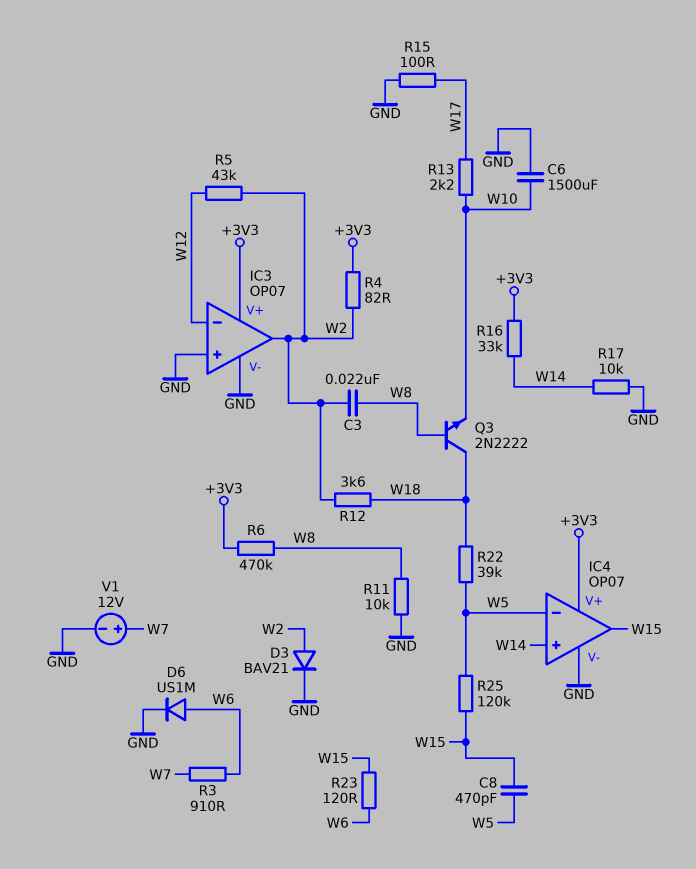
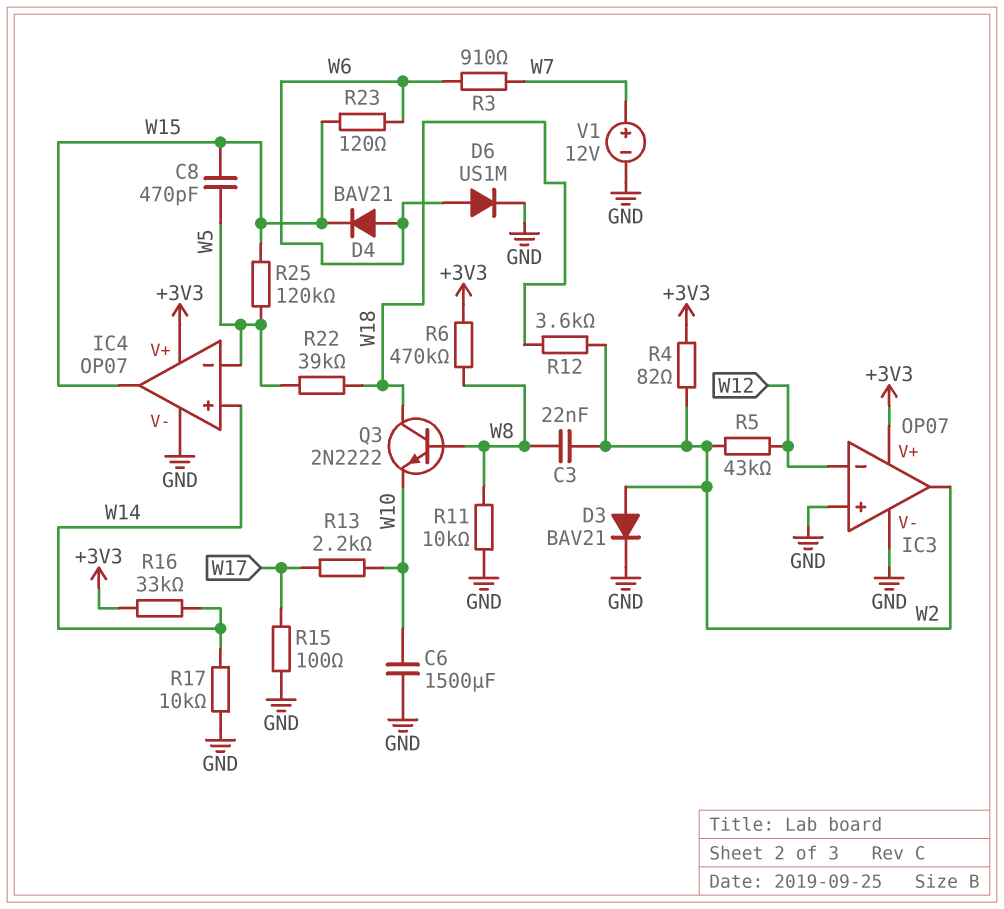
D4: none -> diode BAV21 (A W6, K W15)

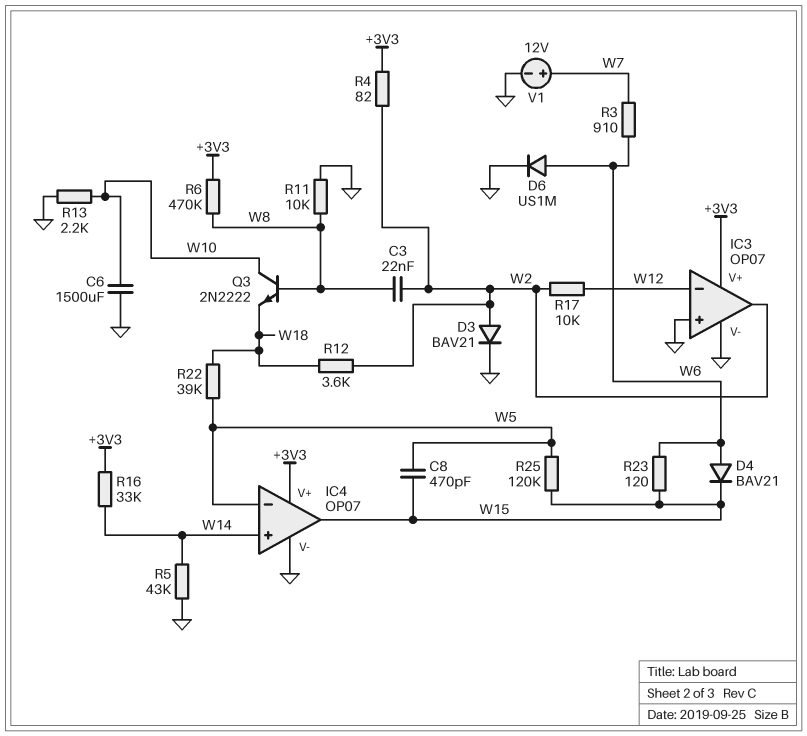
Q3: NPN 2N2222 (B W8, C W18, E W10) -> NPN 2N2222 (B W8, C W10, E W18)
R5: 43k (W2, W12) -> 43k (GND, W14)
R13: 2.2k (W10, W17) -> 2.2k (GND, W10)
R15: 100 (GND, W17) -> none
R17: 10k (GND, W14) -> 10k (W2, W12)

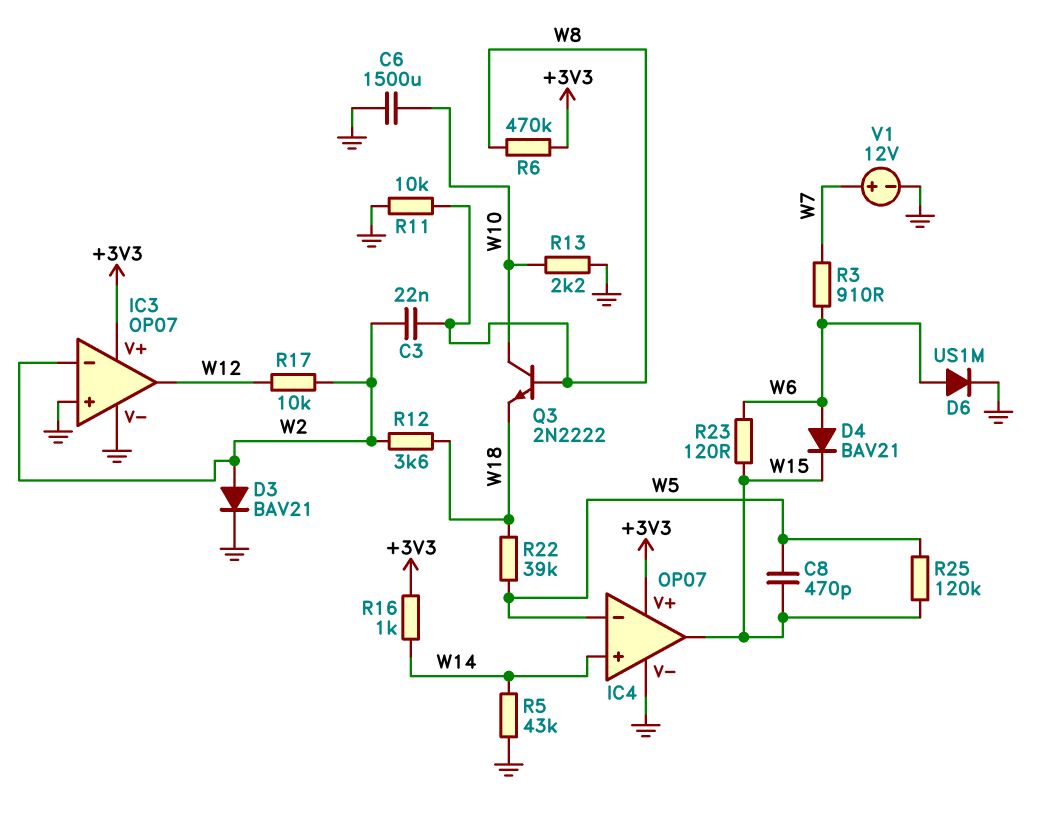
IC3 pin in-: W12 -> W2
IC3 pin out: W2 -> W12
R4: 82 (+3V3, W2) -> none
R16: 33k (+3V3, W14) -> 1k (+3V3, W14)

